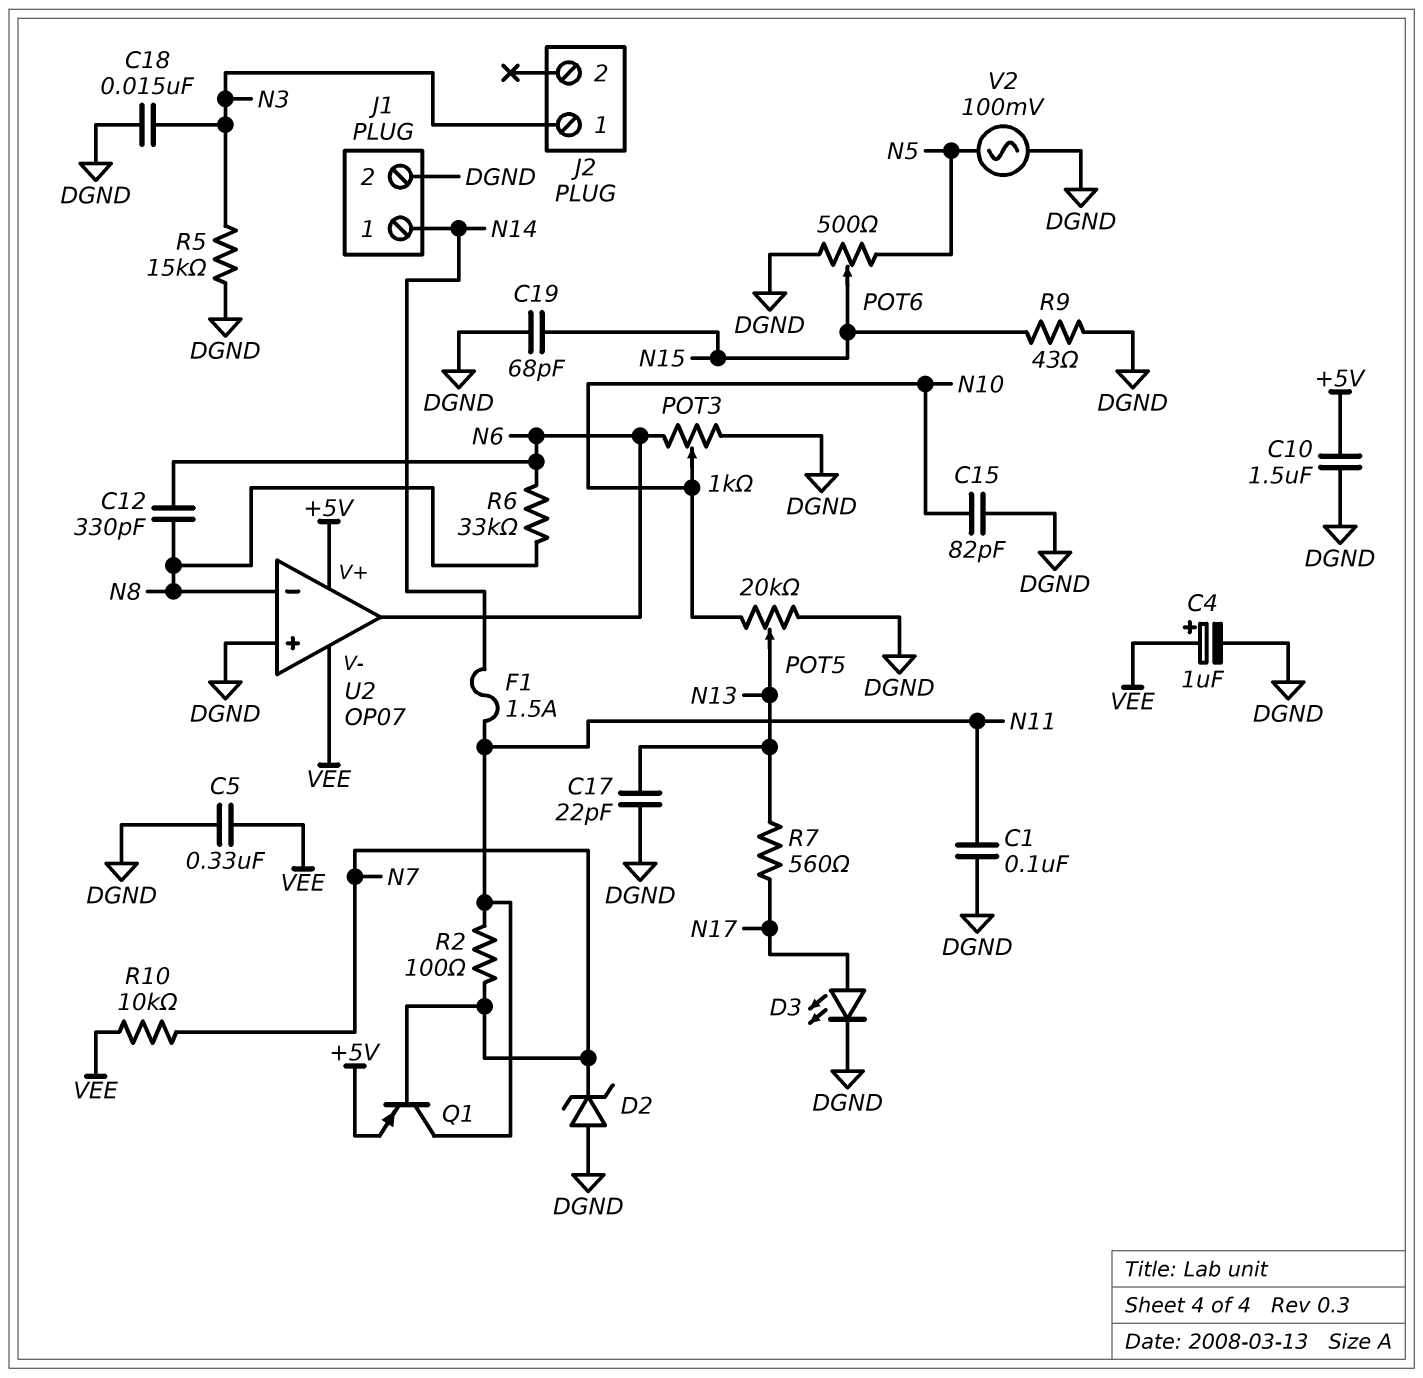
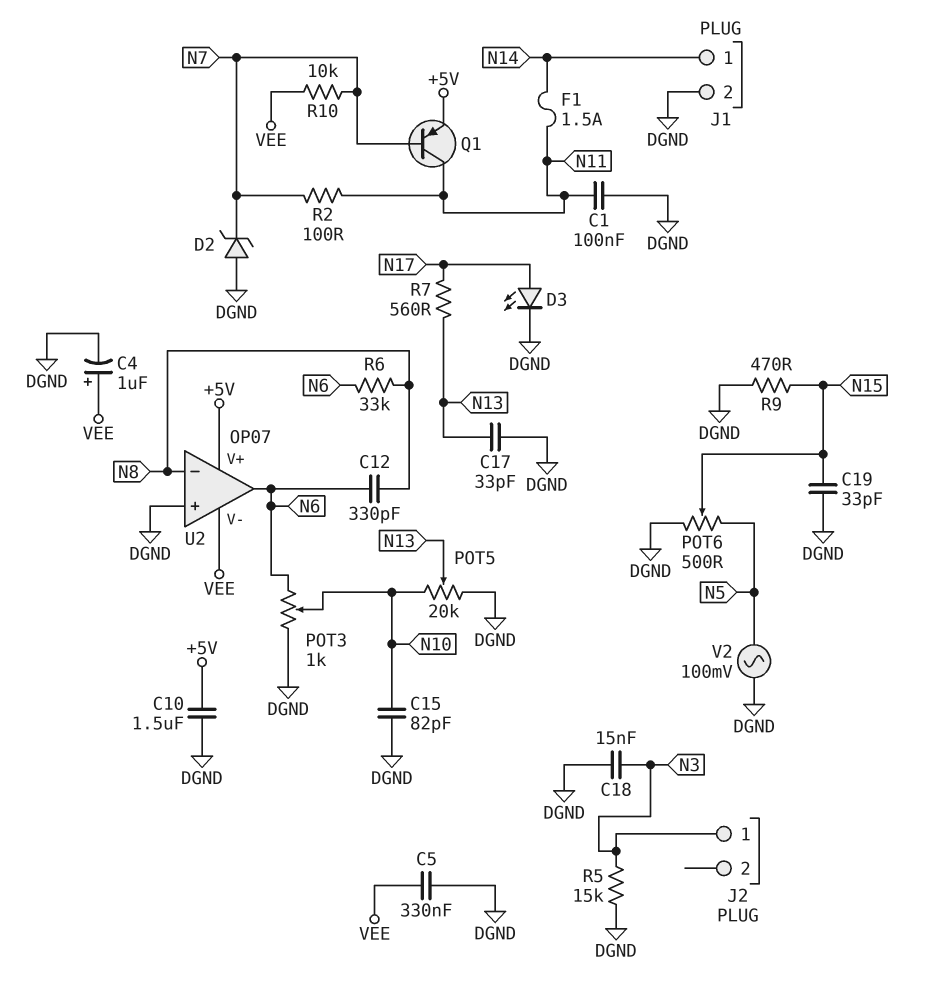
C17: 22pF (DGND, N13) -> 33pF (DGND, N13)
C19: 68pF (DGND, N15) -> 33pF (DGND, N15)
R9: 43 (DGND, N15) -> 470 (DGND, N15)

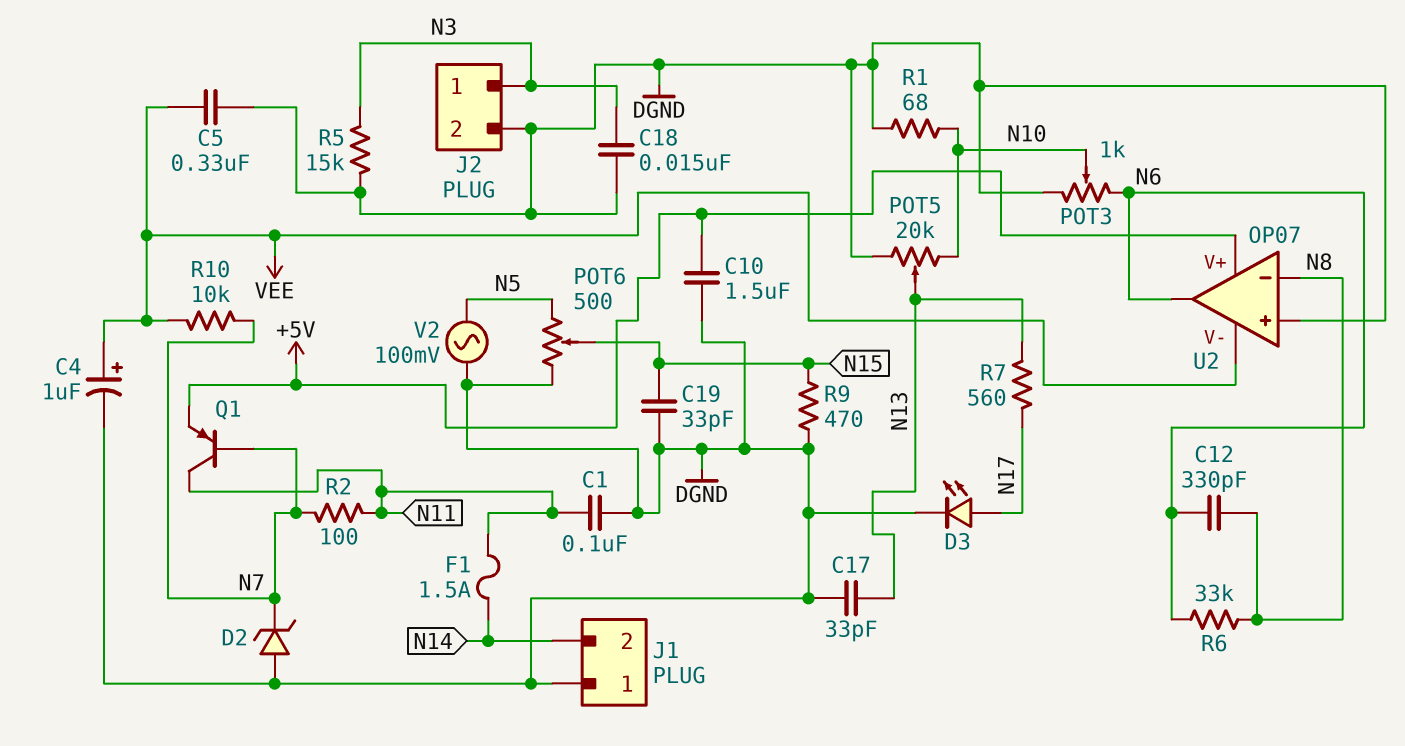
C15: 82pF (DGND, N10) -> none
J1 pin 1: N14 -> DGND
J1 pin 2: DGND -> N14
J2 pin 2: none -> DGND
R1: none -> 68 (DGND, N10)

